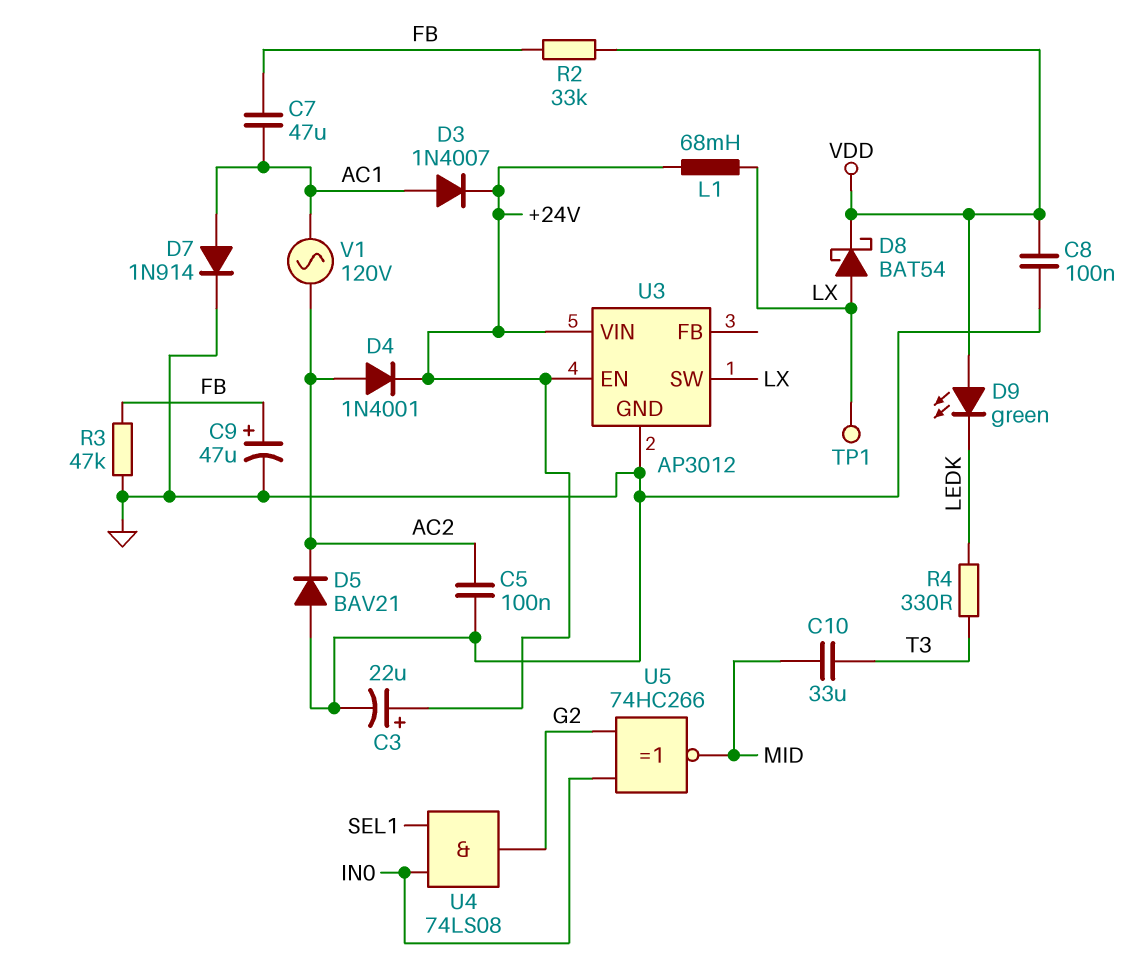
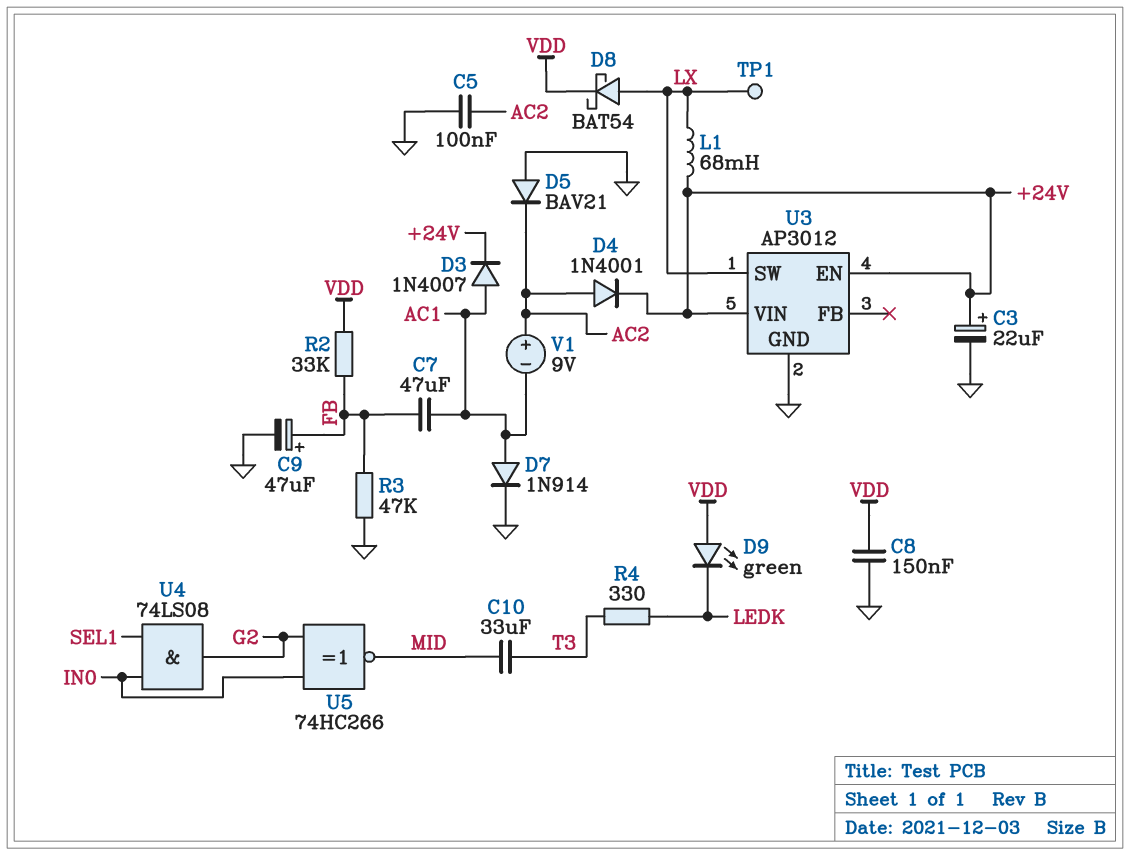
C8: 100nF (GND, VDD) -> 150nF (GND, VDD)
V1: AC 120V (AC1, AC2) -> 9V (plus AC2, minus AC1)

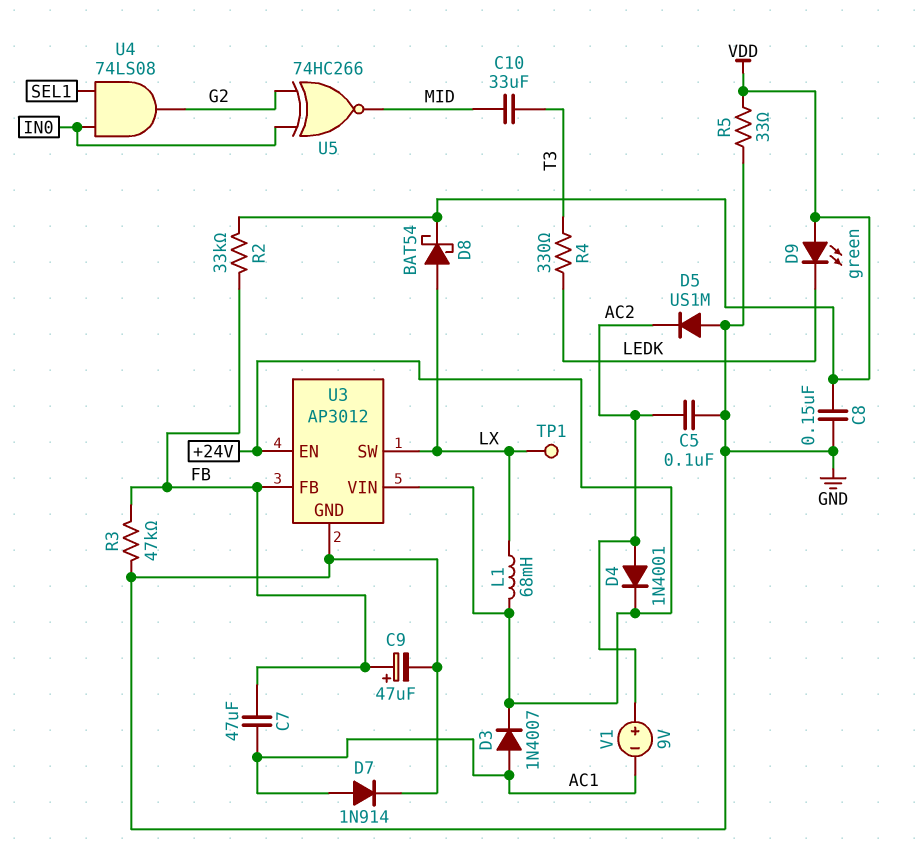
C3: 22uF (plus +24V, minus GND) -> none
D5: diode BAV21 (A GND, K AC2) -> diode US1M (A GND, K AC2)
R5: none -> 33 (GND, VDD)
U3 pin FB: none -> FB

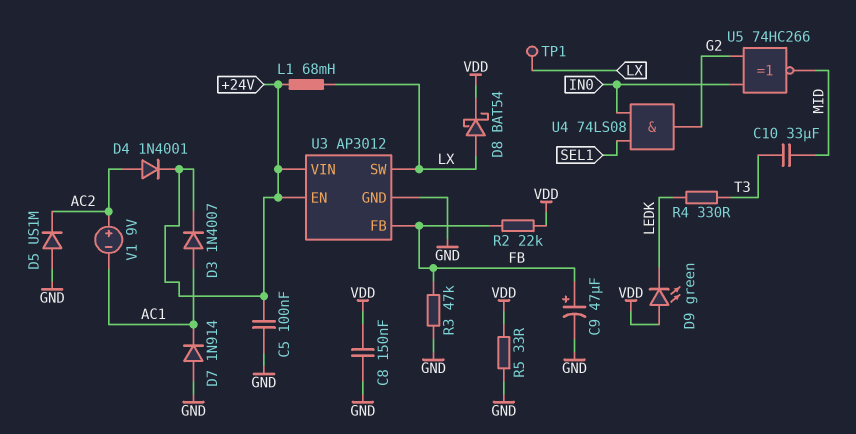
C5: 100nF (AC2, GND) -> 100nF (+24V, GND)
C7: 47uF (AC1, FB) -> none
D7: diode 1N914 (A AC1, K GND) -> diode 1N914 (A GND, K AC1)
R2: 33k (FB, VDD) -> 22k (FB, VDD)

